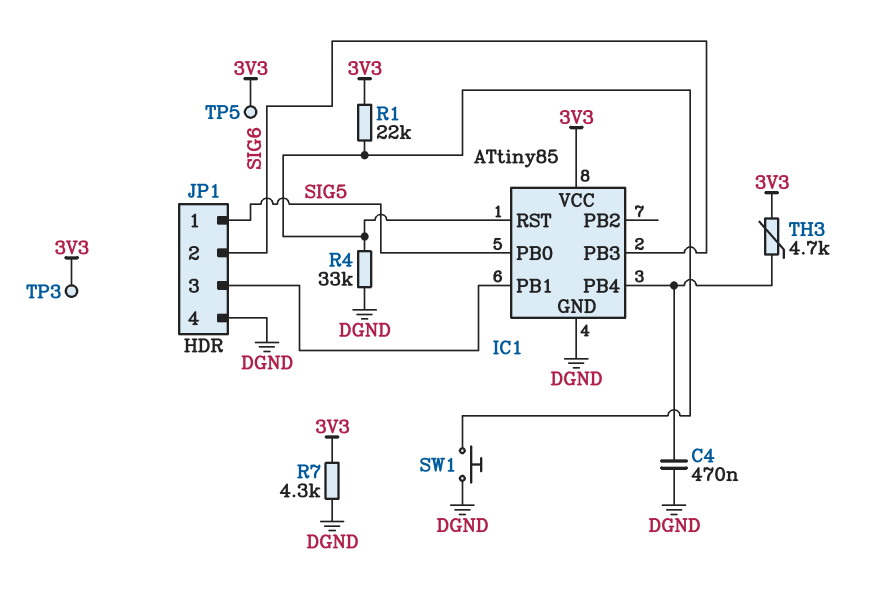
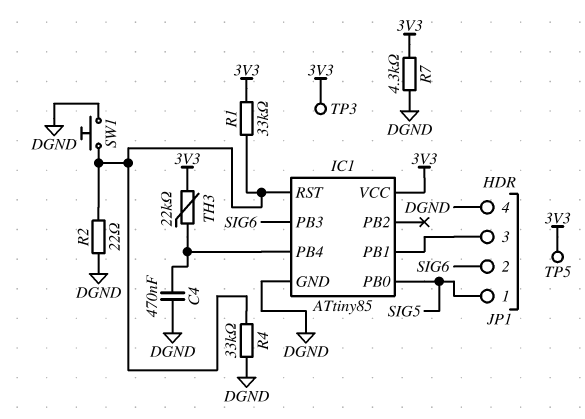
R1: 22k (3V3, IC1/RST) -> 33k (3V3, IC1/RST)
R2: none -> 22 (DGND, IC1/RST)
TH3: 4.7k (3V3, IC1/PB4) -> 22k (3V3, IC1/PB4)

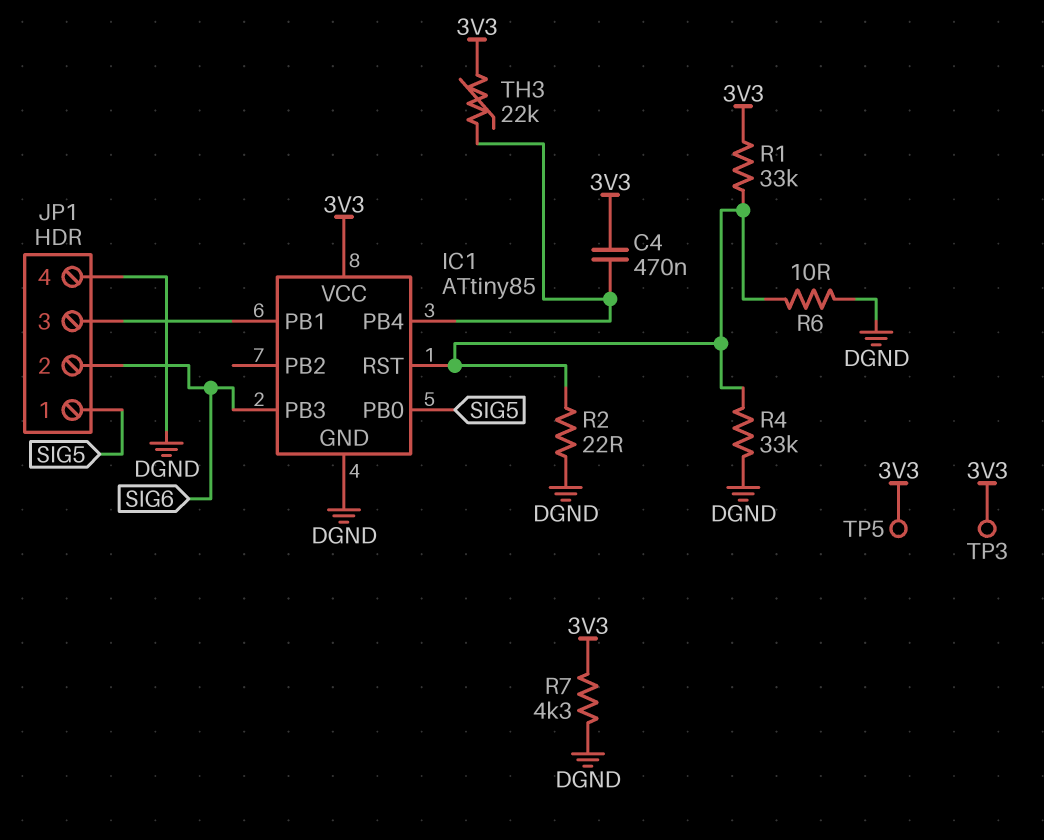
C4: 470nF (DGND, IC1/PB4) -> 470nF (3V3, IC1/PB4)
R6: none -> 10 (DGND, IC1/RST)
SW1: button (DGND, IC1/RST) -> none

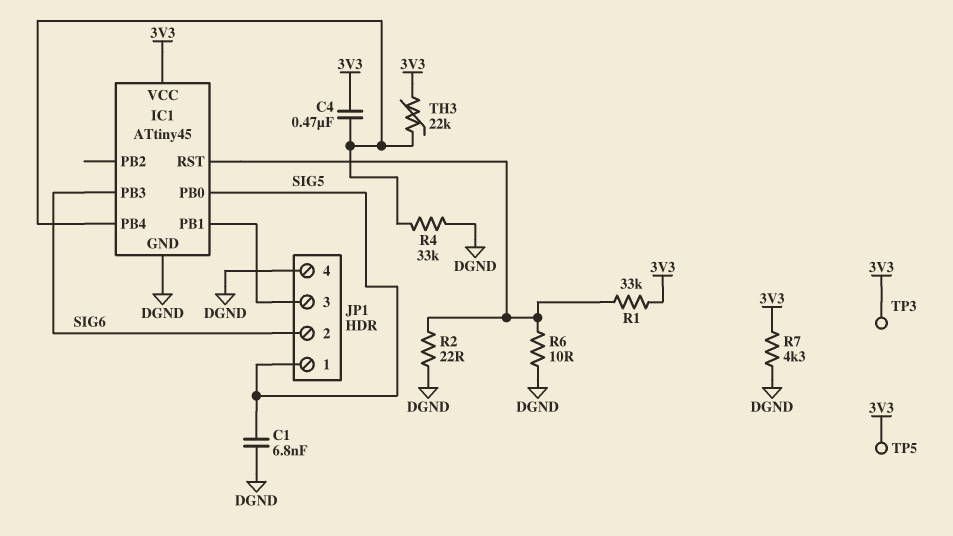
C1: none -> 6.8nF (DGND, SIG5)
IC1: ATtiny85 -> ATtiny45
R4: 33k (DGND, IC1/RST) -> 33k (DGND, IC1/PB4)

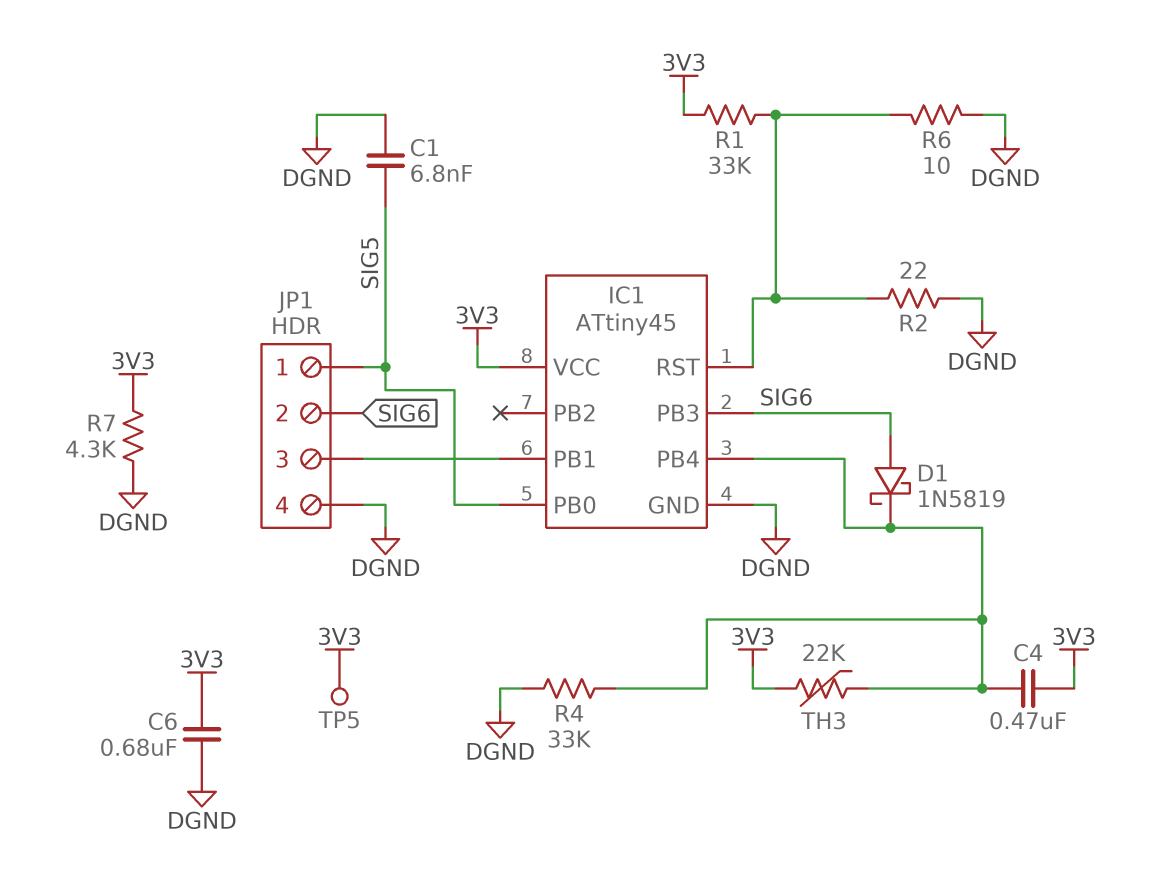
C6: none -> 680nF (3V3, DGND)
D1: none -> schottky 1N5819 (A SIG6, K IC1/PB4)
TP3: test point (3V3) -> none

